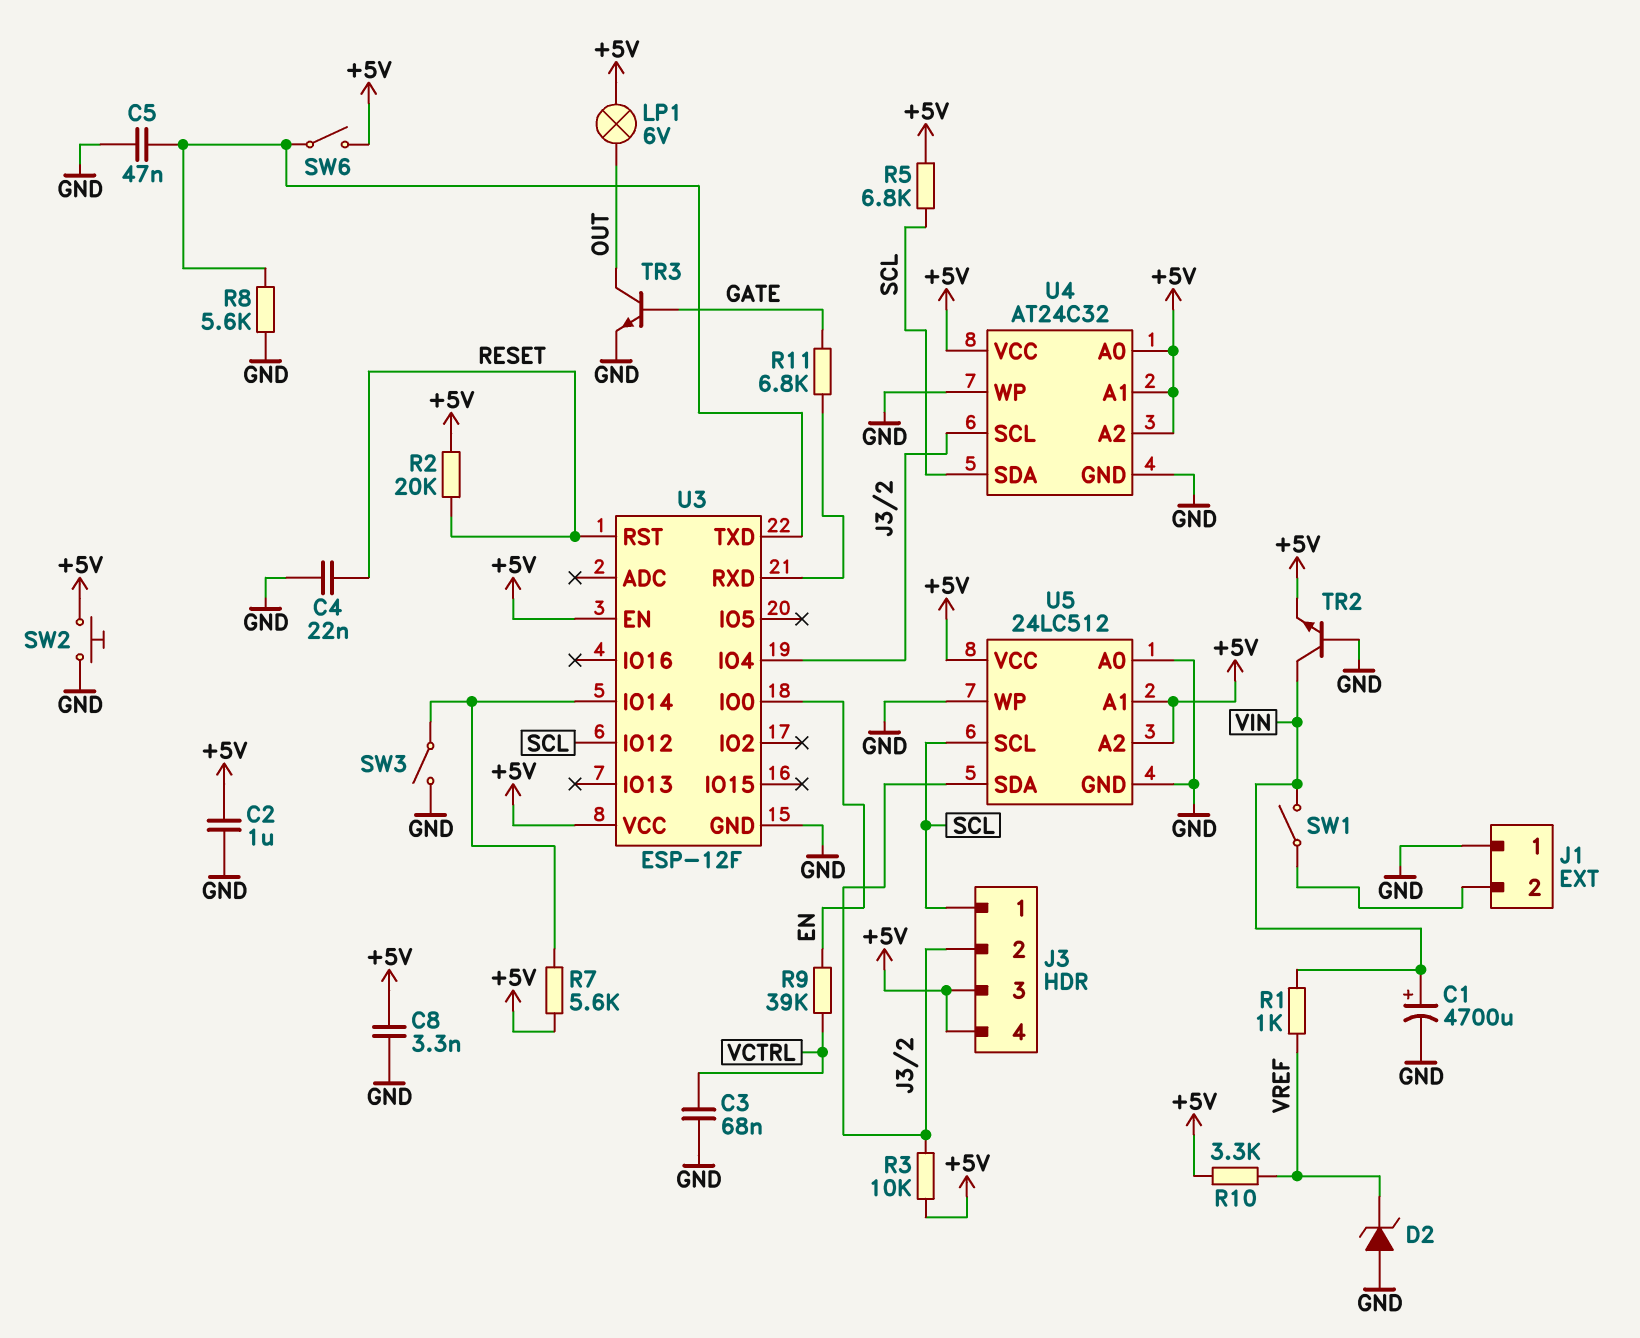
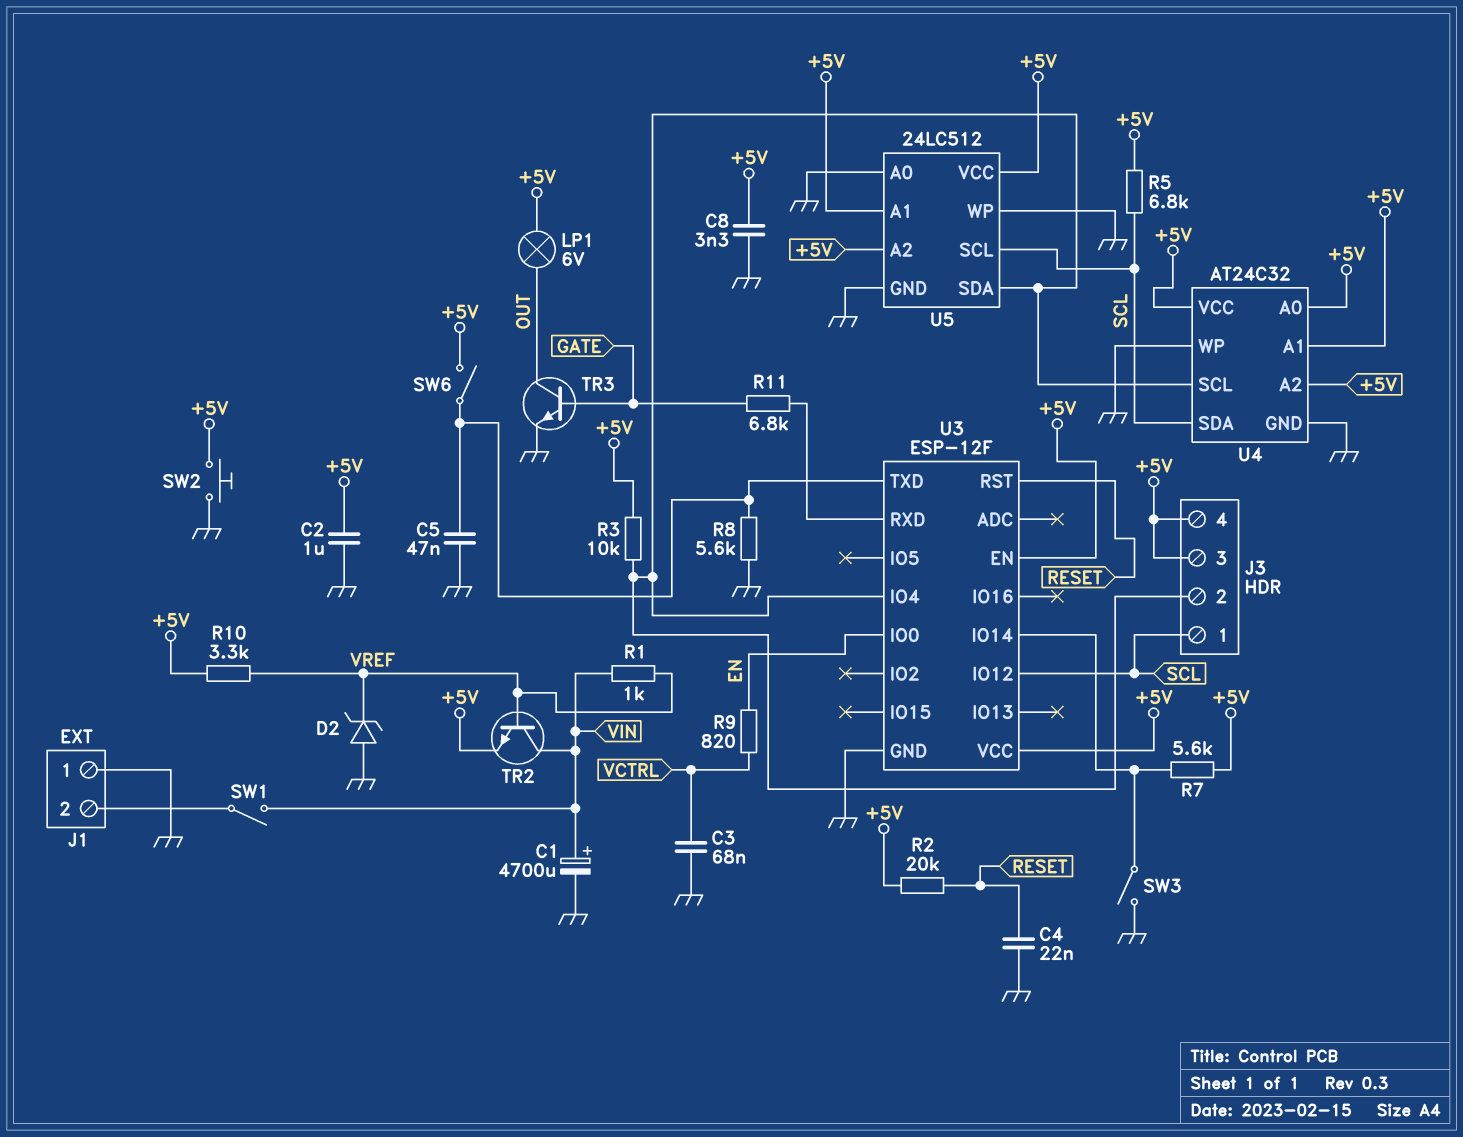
R9: 39k (EN, VCTRL) -> 820 (EN, VCTRL)
TR2: NPN (B GND, C VIN, E +5V) -> NPN (B VREF, C VIN, E +5V)

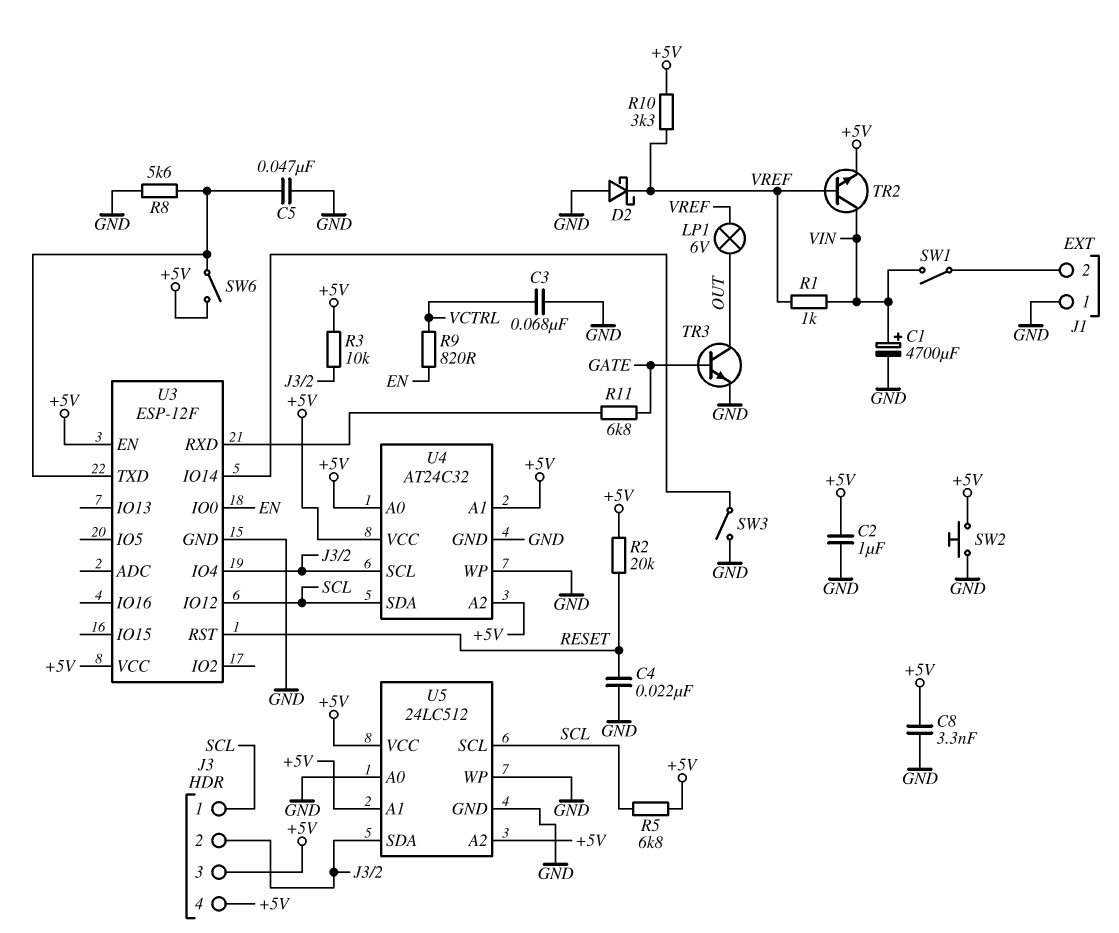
D2: zener (A GND, K VREF) -> schottky (A GND, K VREF)
LP1: lamp 6V (+5V, OUT) -> lamp 6V (OUT, VREF)
R7: 5.6k (+5V, U3/IO14) -> none

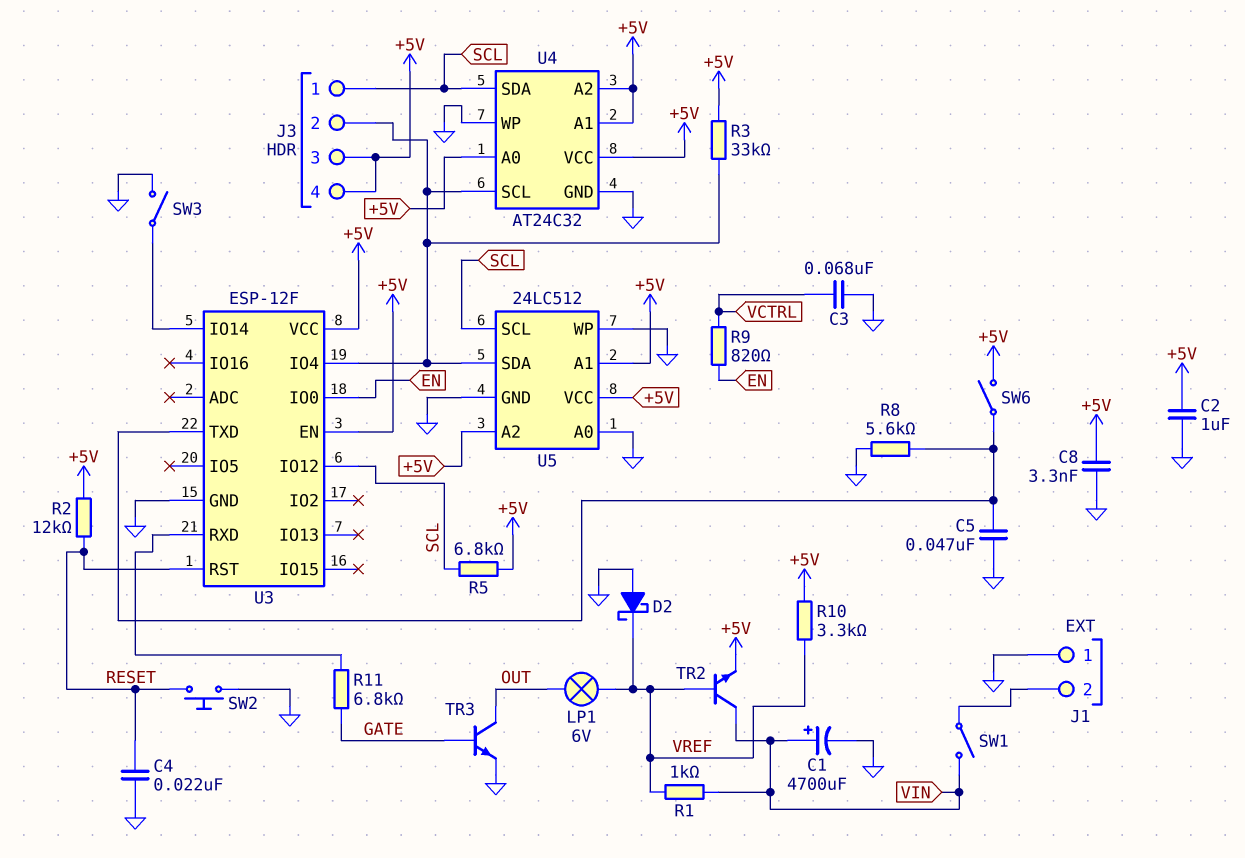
R2: 20k (+5V, RESET) -> 12k (+5V, RESET)
R3: 10k (+5V, J3/2) -> 33k (+5V, J3/2)
SW2: button (+5V, GND) -> button (GND, RESET)

